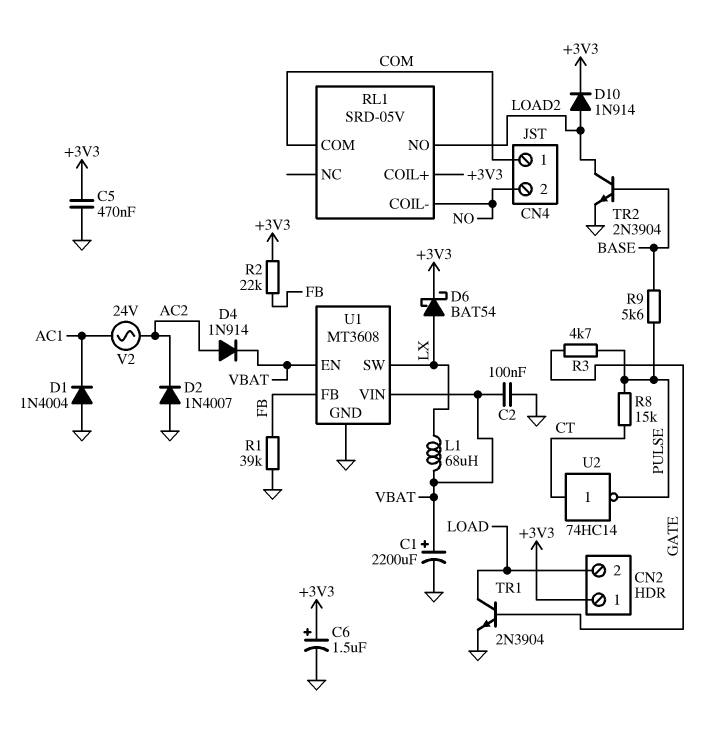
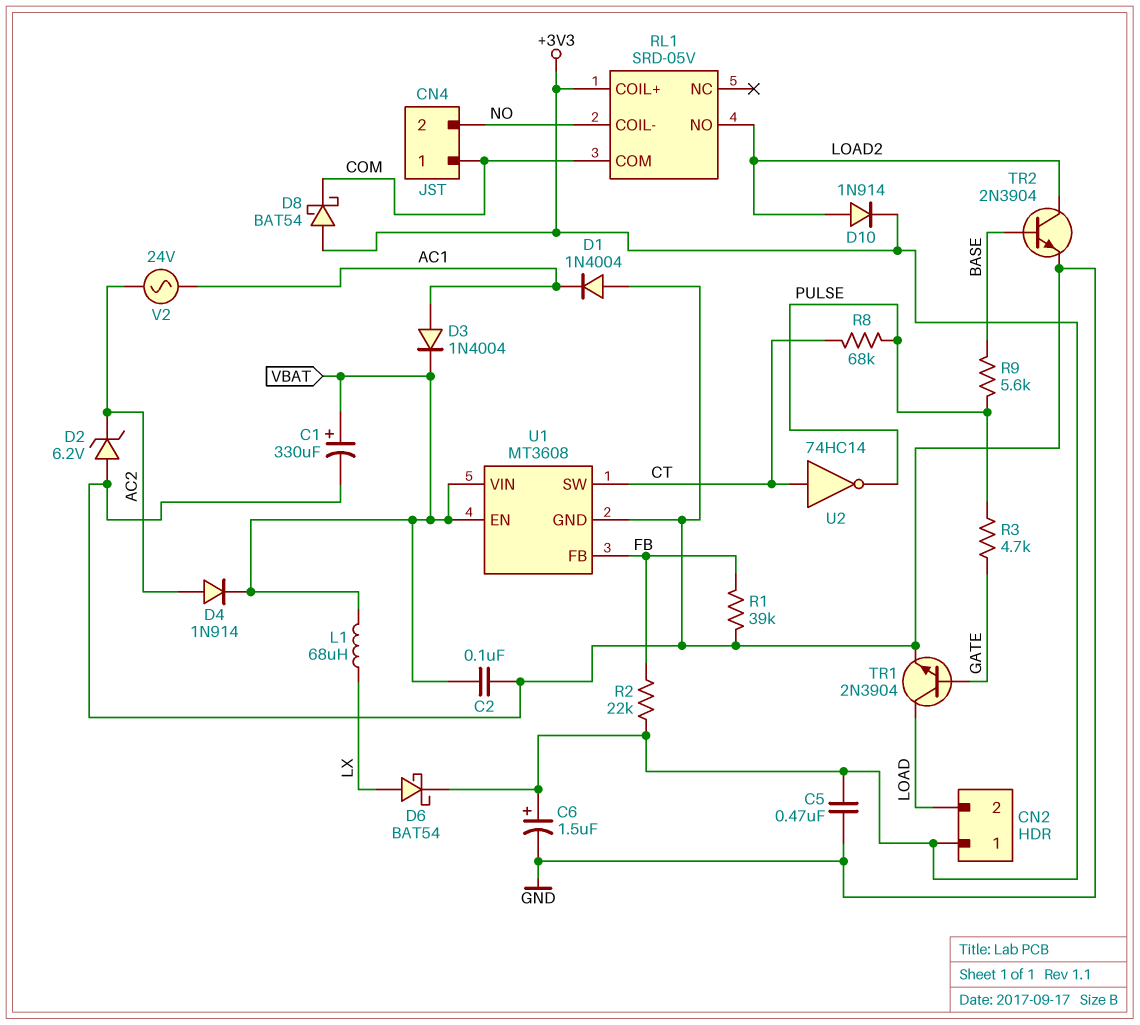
C1: 2200uF (plus VBAT, minus GND) -> 330uF (plus VBAT, minus GND)
D2: diode 1N4007 (A GND, K AC2) -> zener 6.2V (A GND, K AC2)
D3: none -> diode 1N4004 (A AC1, K VBAT)
D8: none -> schottky BAT54 (A +3V3, K COM)
R8: 15k (CT, PULSE) -> 68k (CT, PULSE)
U1 pin SW: LX -> CT

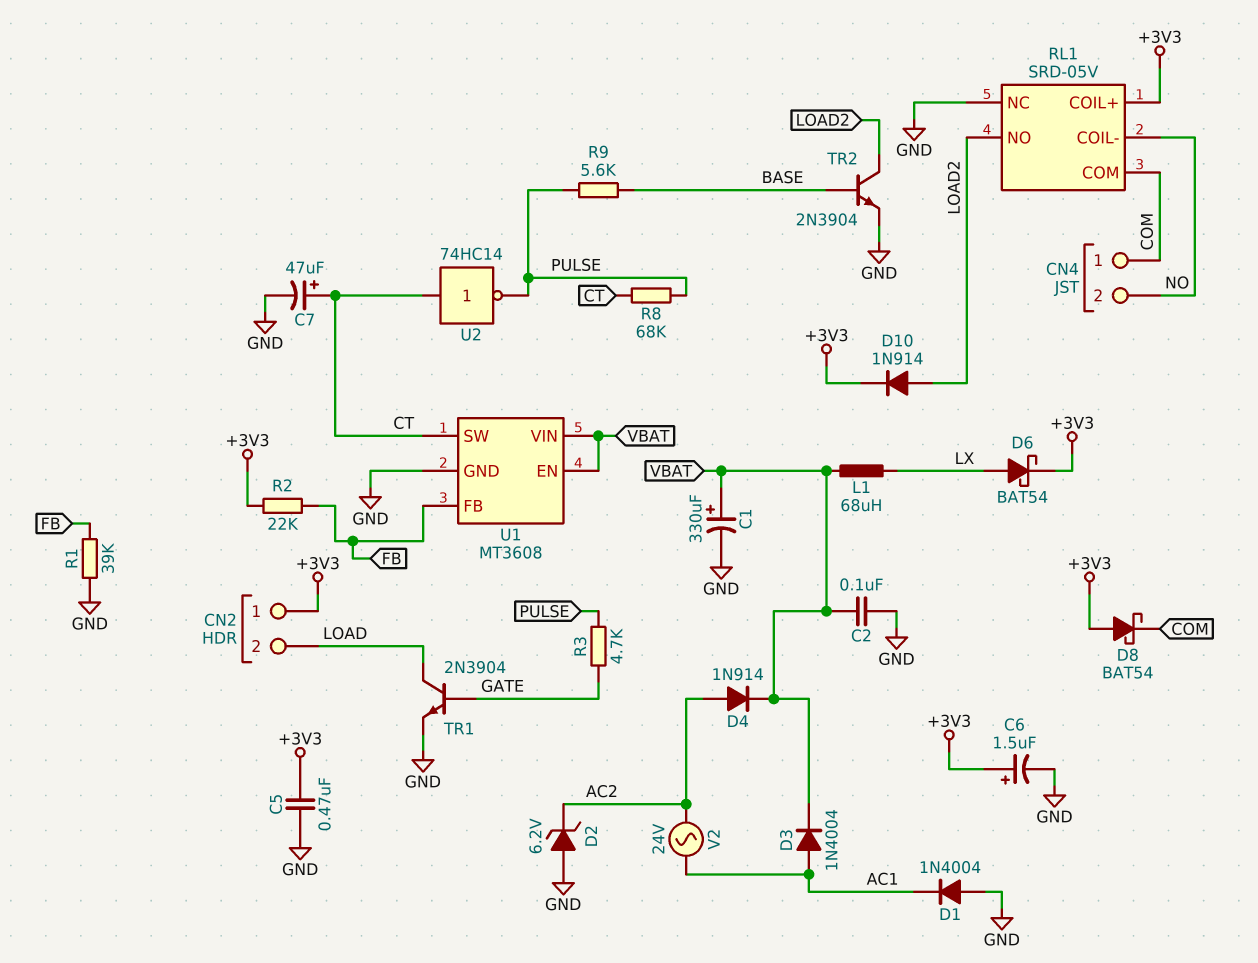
C7: none -> 47uF (plus CT, minus GND)
RL1 pin NC: none -> GND

